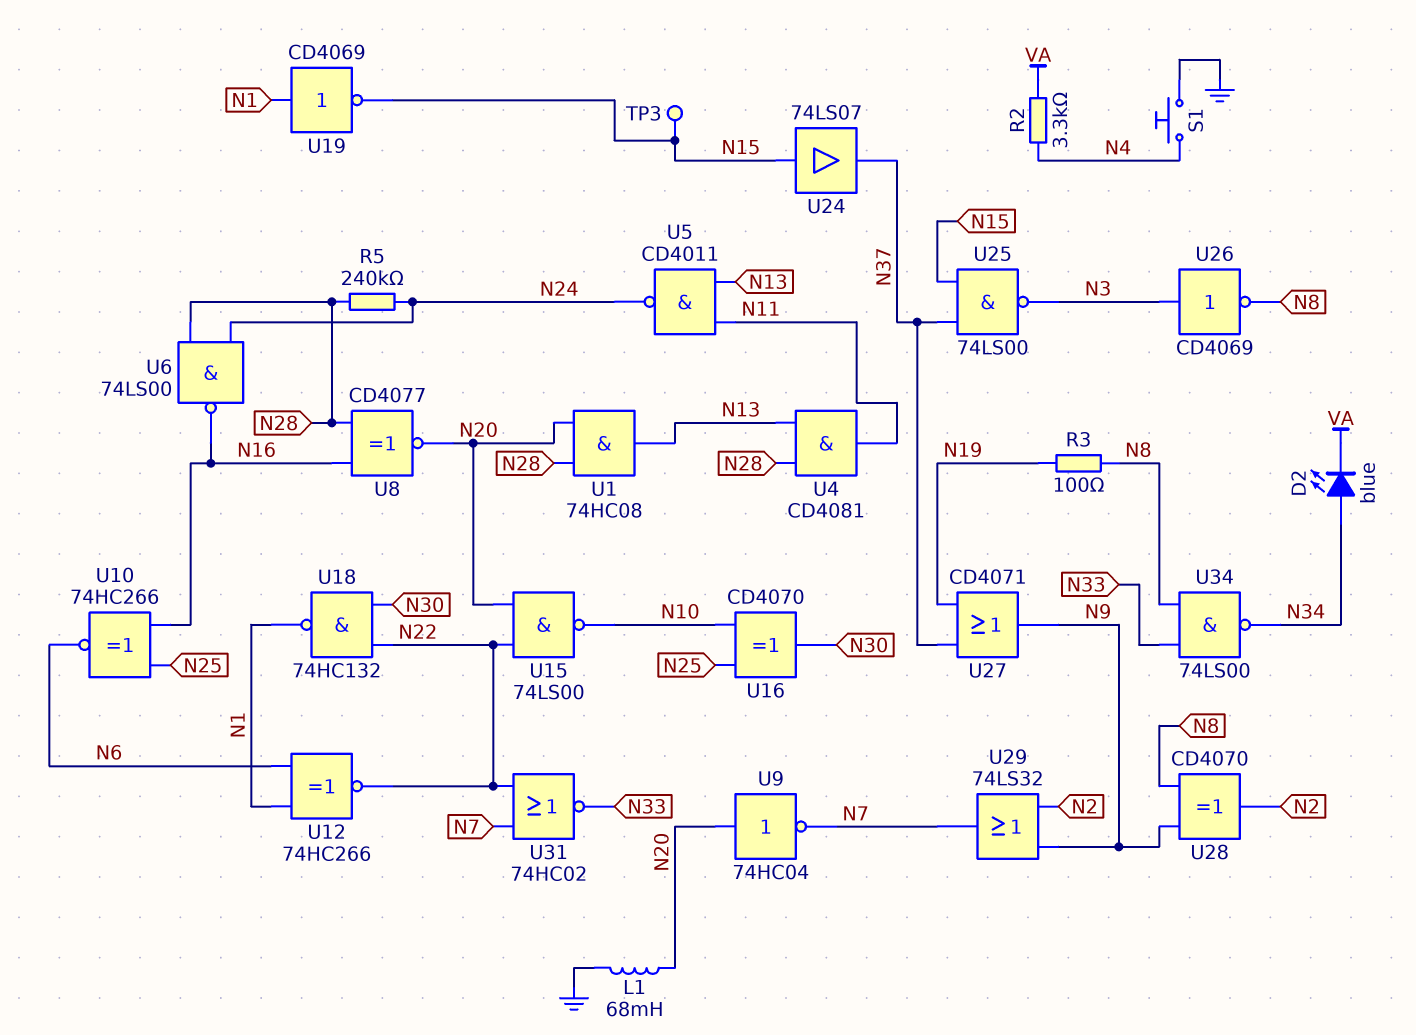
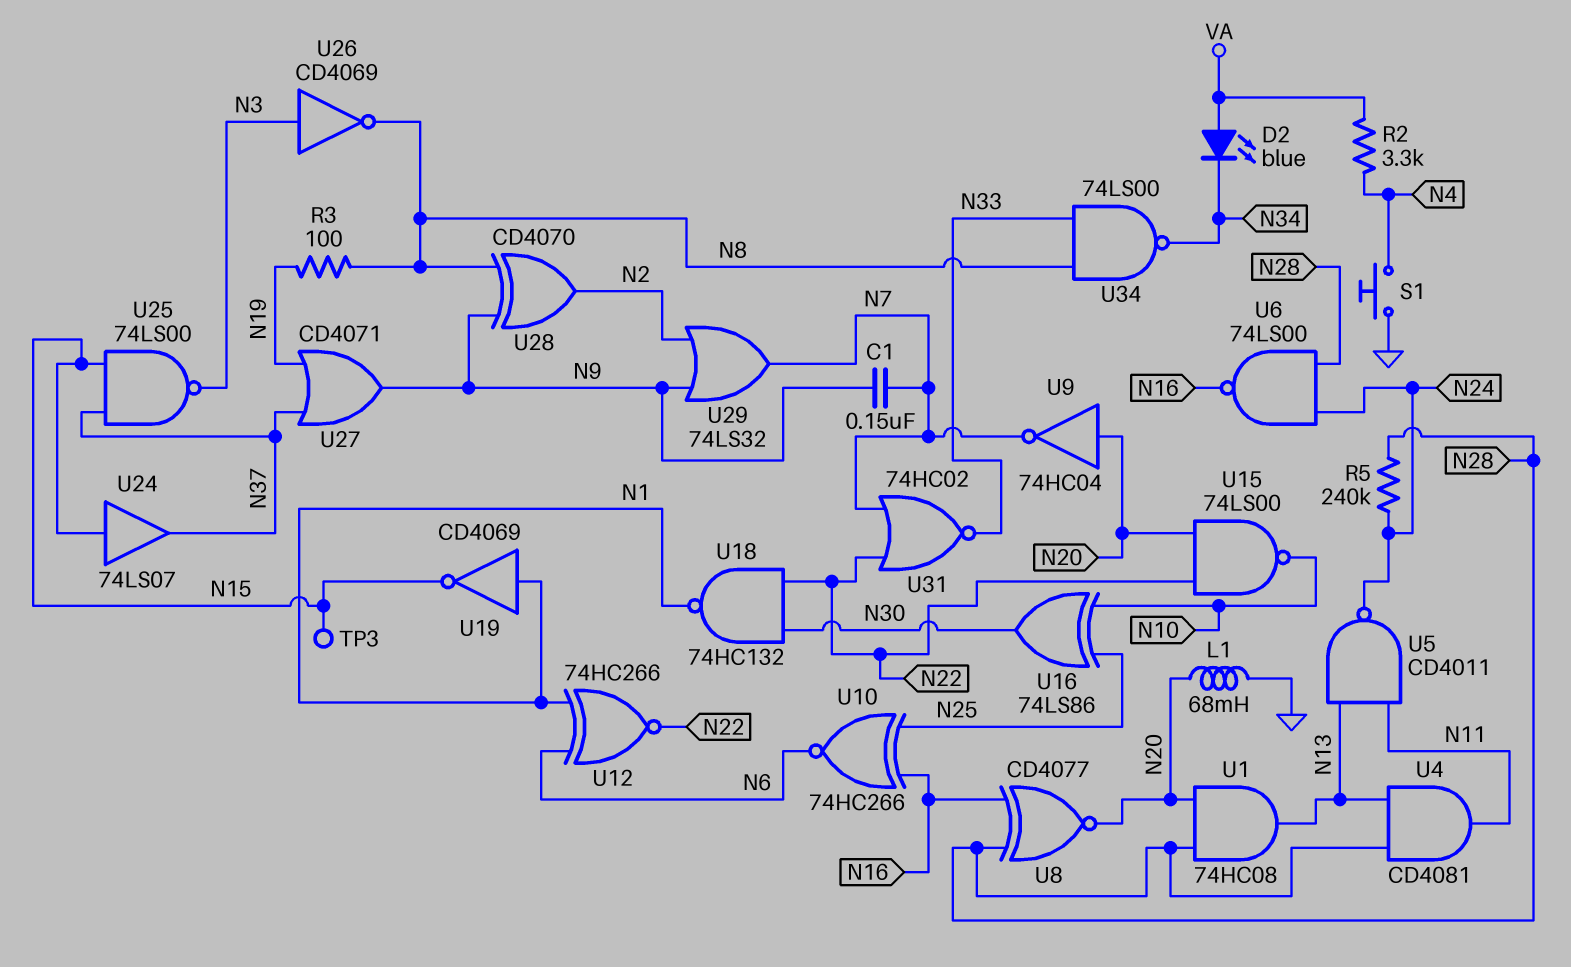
C1: none -> 150nF (N7, N9)
D2: LED blue (A N34, K VA) -> LED blue (A VA, K N34)
U16: XOR CD4070 (in N10, in N25, out N30) -> XOR 74LS86 (in N10, in N25, out N30)

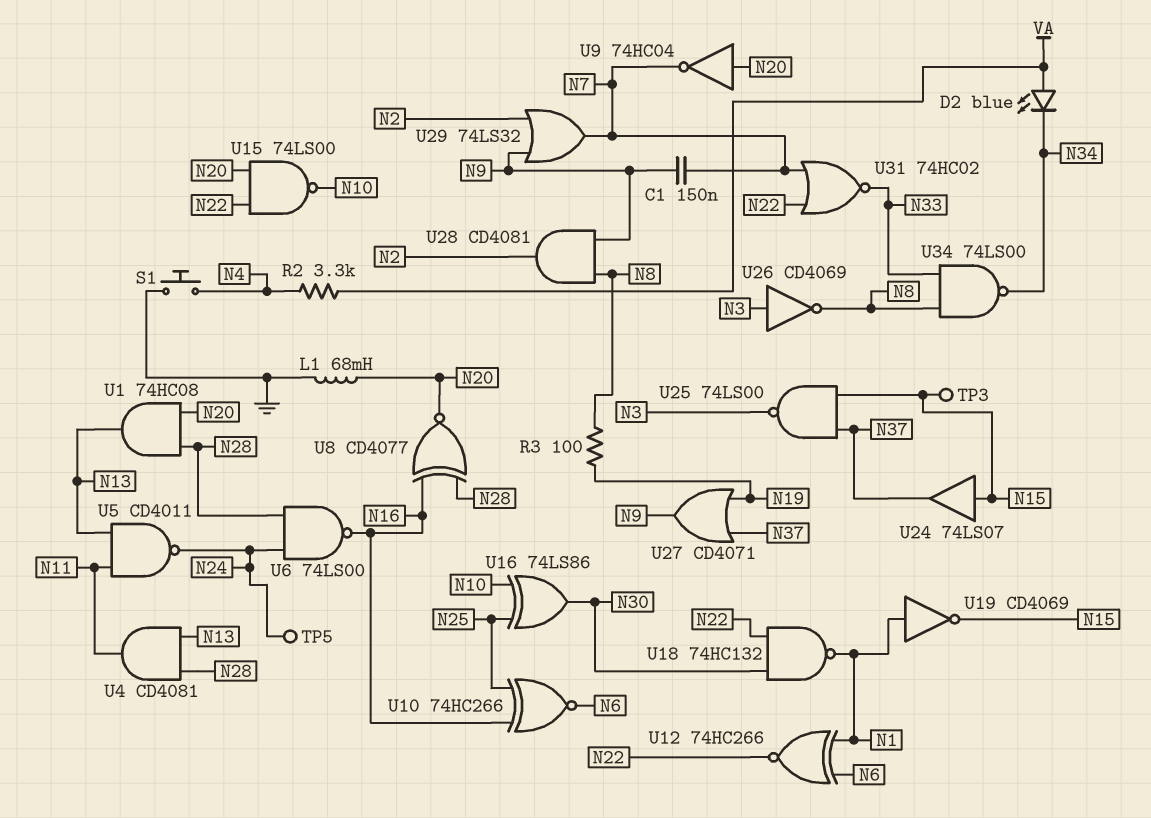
R5: 240k (N24, N28) -> none
TP5: none -> test point (N24)
U28: XOR CD4070 (in N8, in N9, out N2) -> AND CD4081 (in N8, in N9, out N2)

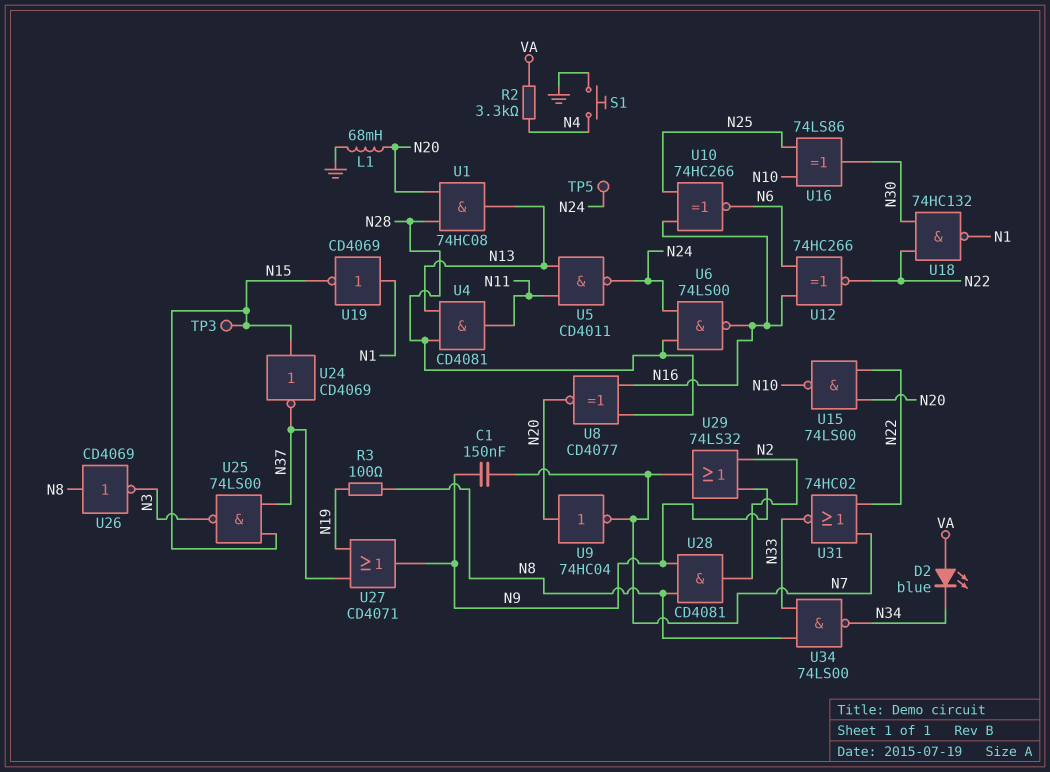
U12: XNOR 74HC266 (in N1, in N6, out N22) -> XNOR 74HC266 (in N6, in N16, out N22)
U24: buffer 74LS07 (in N15, out N37) -> NOT CD4069 (in N15, out N37)
U26: NOT CD4069 (in N3, out N8) -> NOT CD4069 (in N8, out N3)

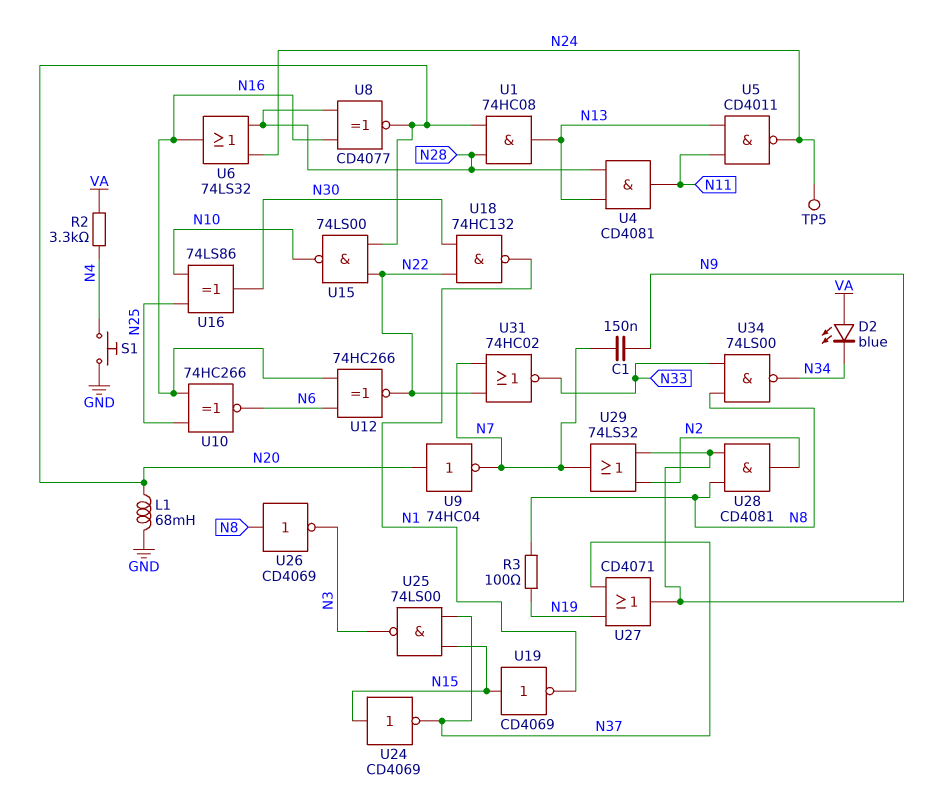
TP3: test point (N15) -> none
U6: NAND 74LS00 (in N24, in N28, out N16) -> OR 74LS32 (in N24, in N28, out N16)
U19: NOT CD4069 (in N1, out N15) -> NOT CD4069 (in N15, out N1)

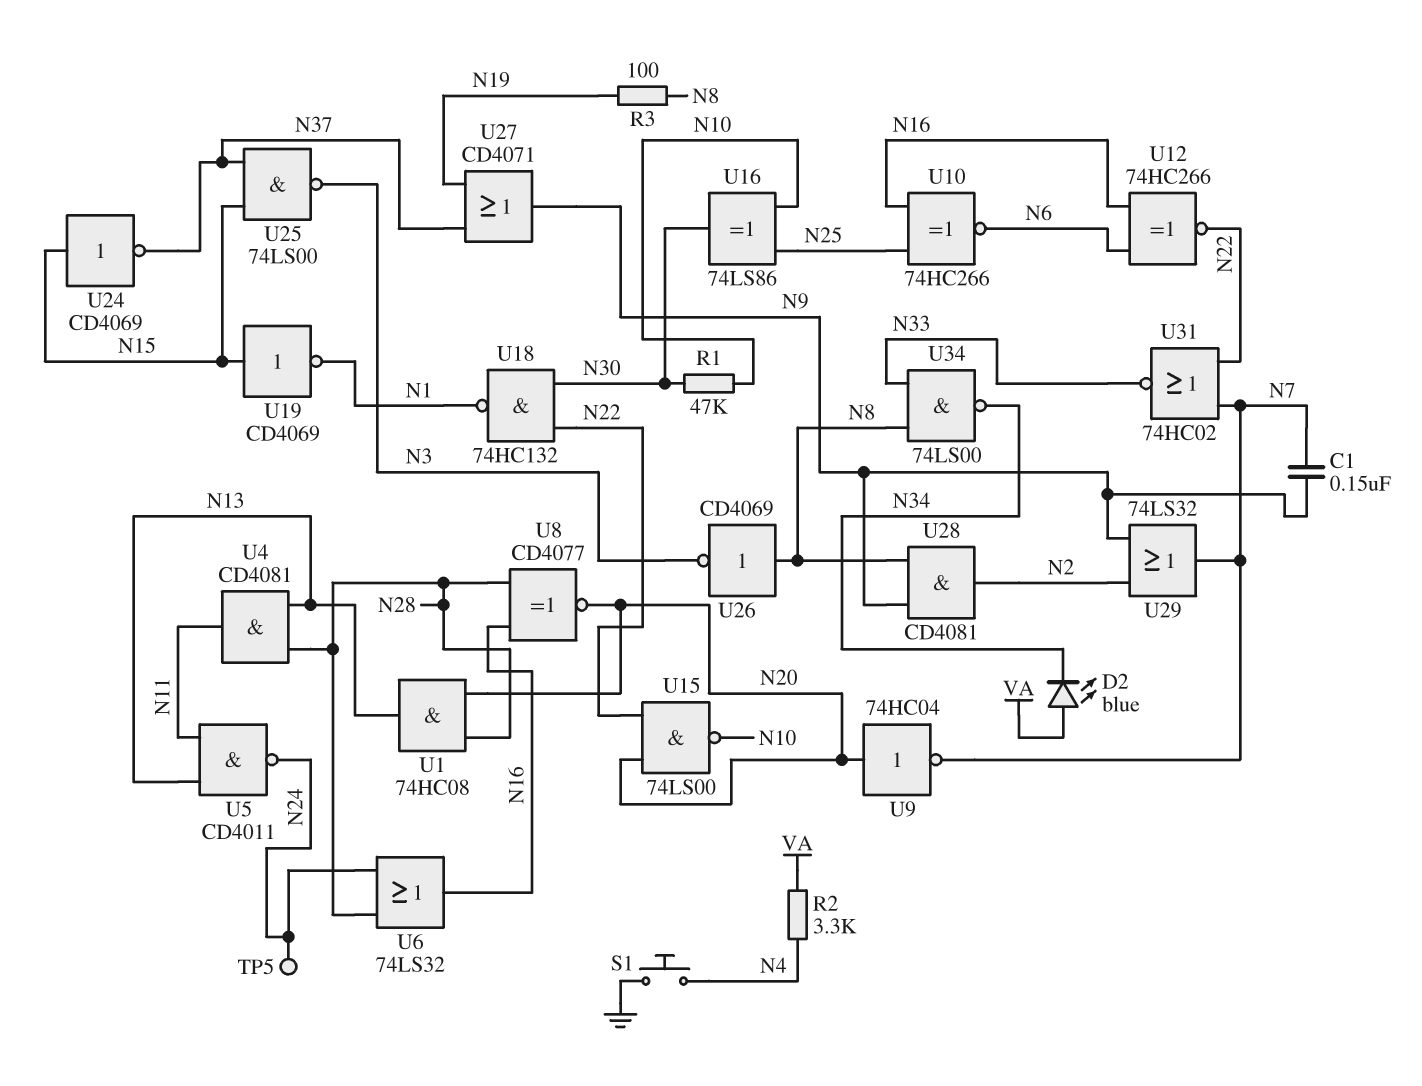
L1: 68mH (GND, N20) -> none
R1: none -> 47k (N10, N30)

